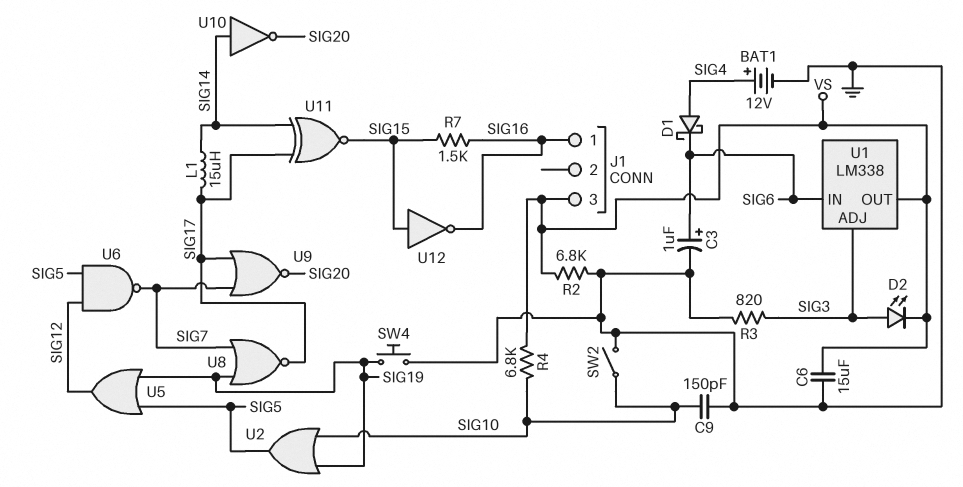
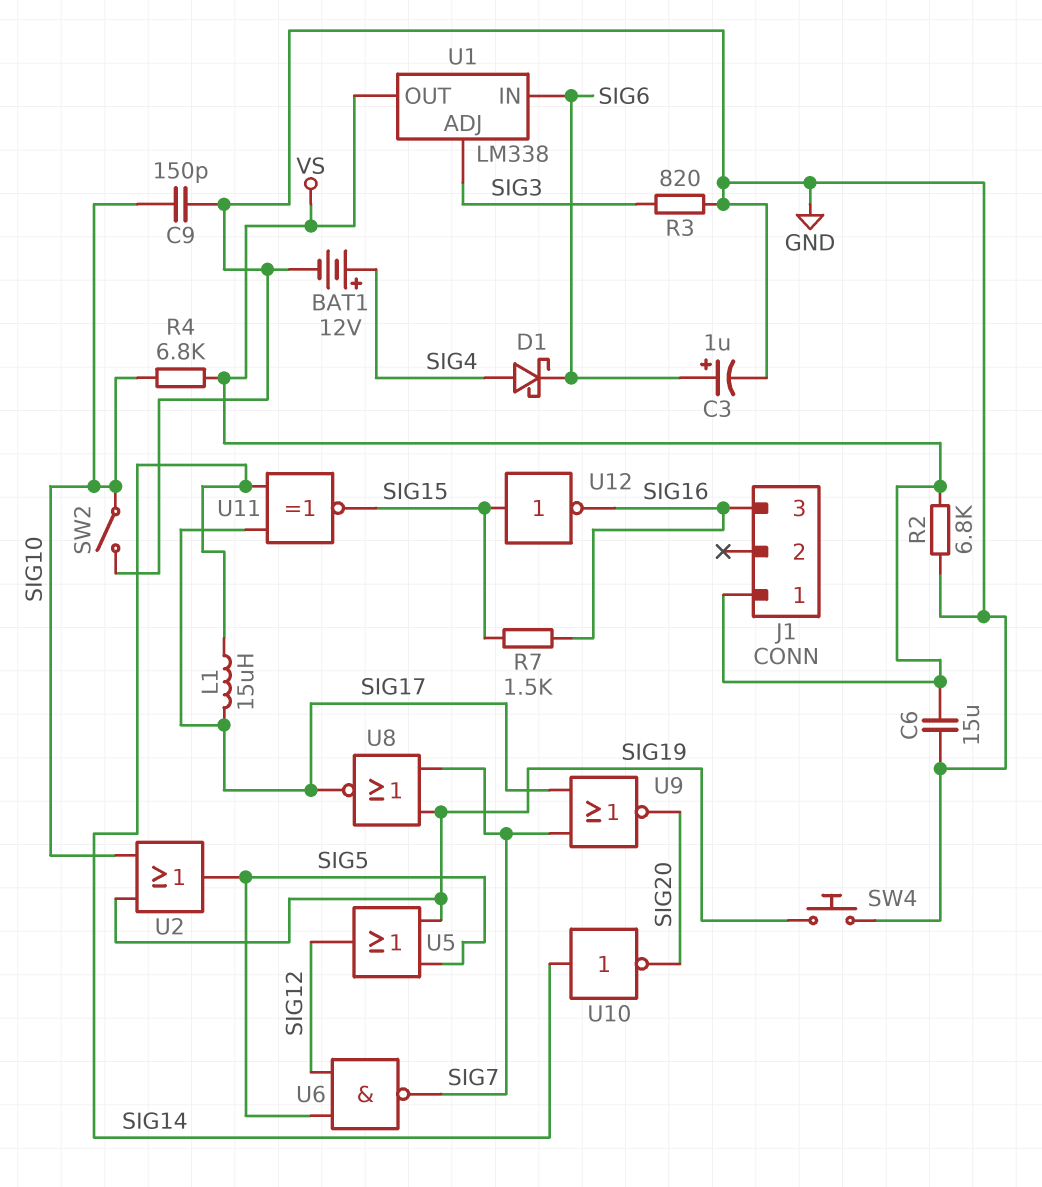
D2: LED (A SIG3, K VS) -> none
J1 pin 1: SIG16 -> VS
J1 pin 3: VS -> SIG16

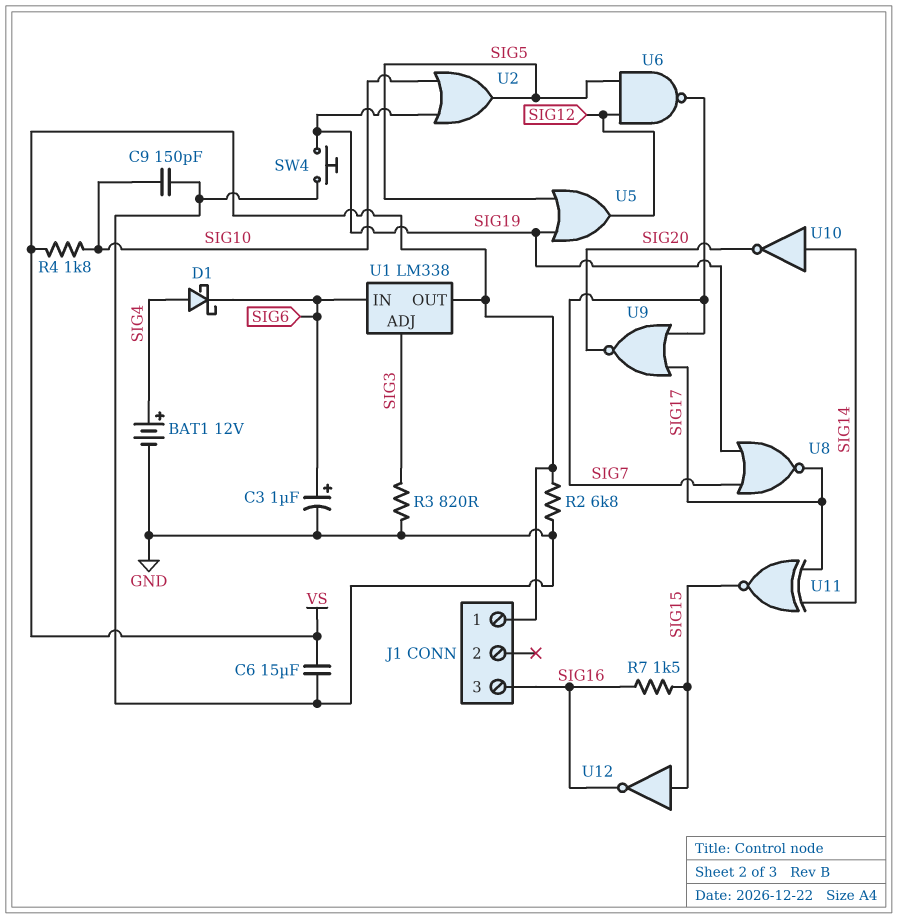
L1: 15uH (SIG14, SIG17) -> none
R4: 6.8k (SIG10, VS) -> 1.8k (SIG10, VS)
SW2: switch (GND, SIG10) -> none

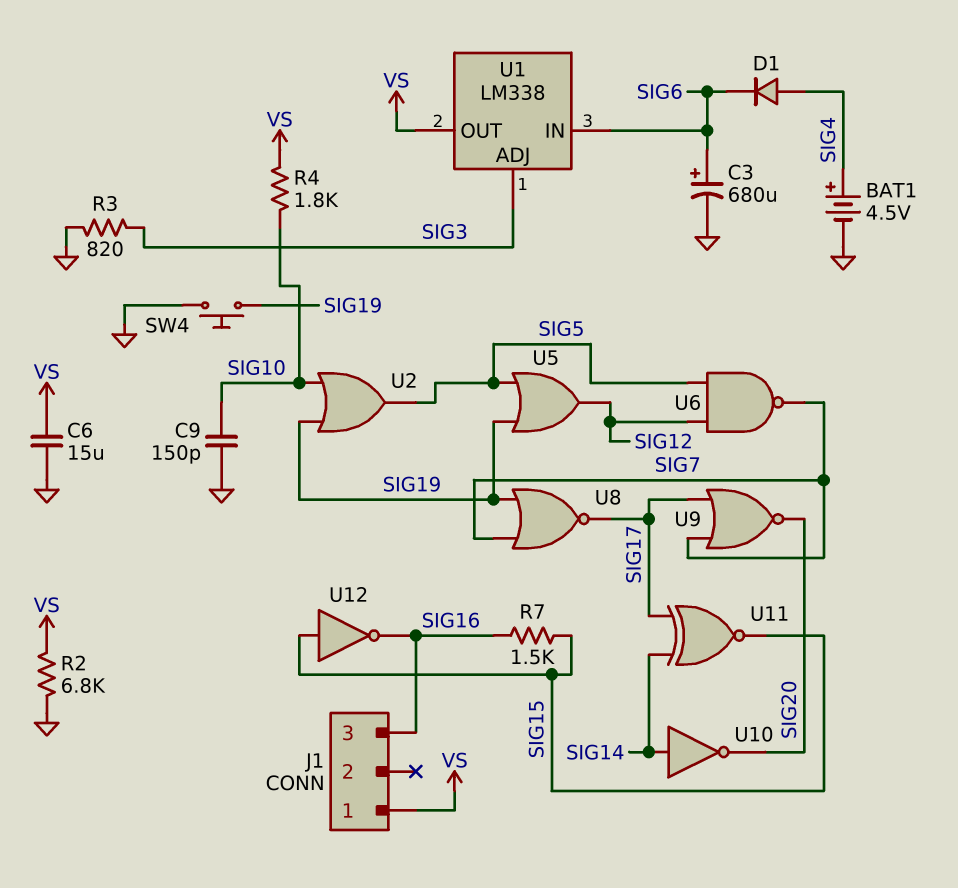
BAT1: 12V (plus SIG4, minus GND) -> 4.5V (plus SIG4, minus GND)
C3: 1uF (plus SIG6, minus GND) -> 680uF (plus SIG6, minus GND)
D1: schottky (A SIG4, K SIG6) -> diode (A SIG4, K SIG6)

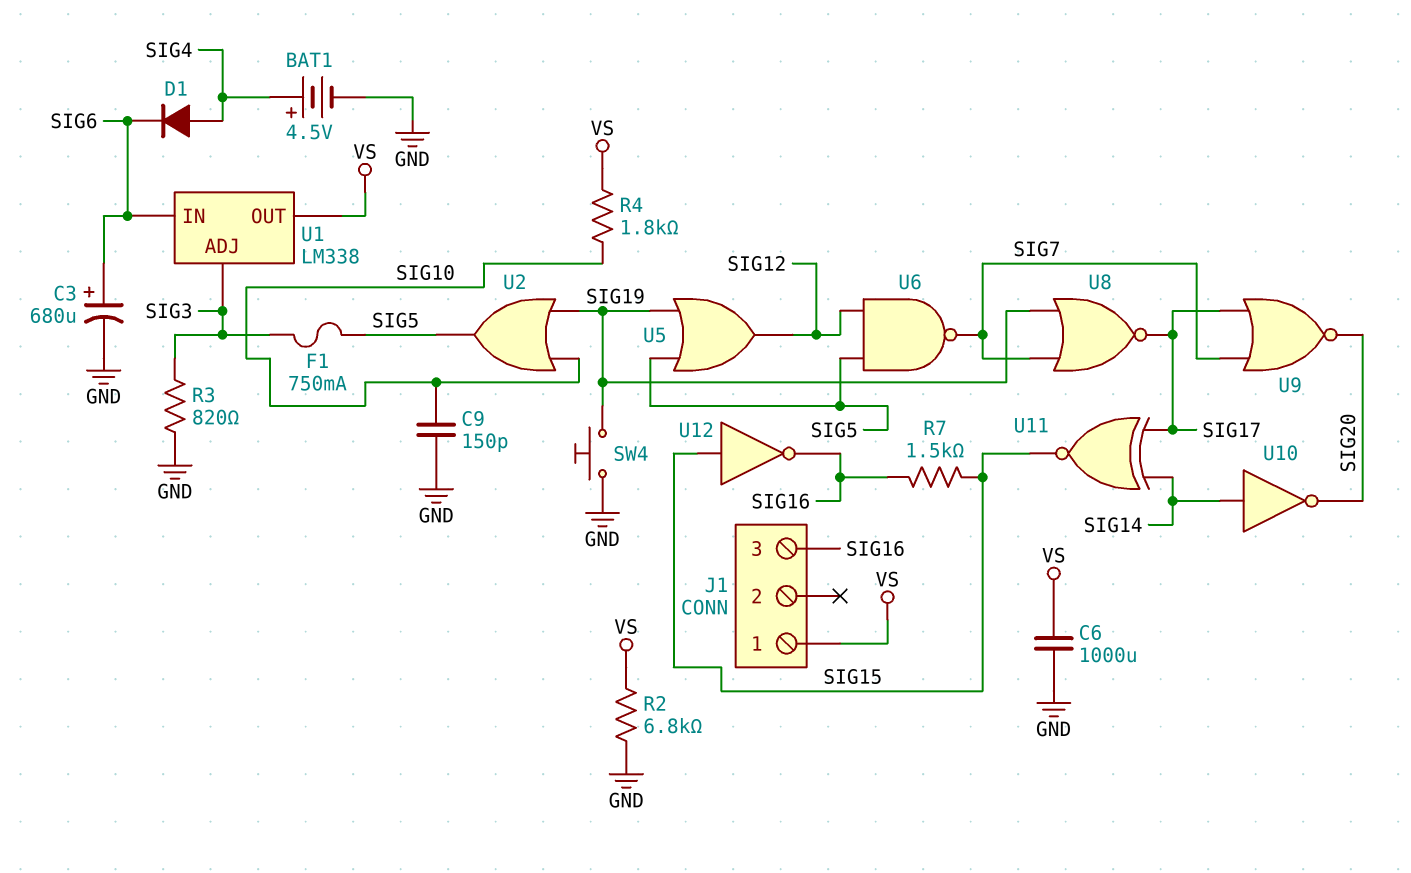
C6: 15uF (GND, VS) -> 1000uF (GND, VS)
F1: none -> 750mA (SIG3, SIG5)

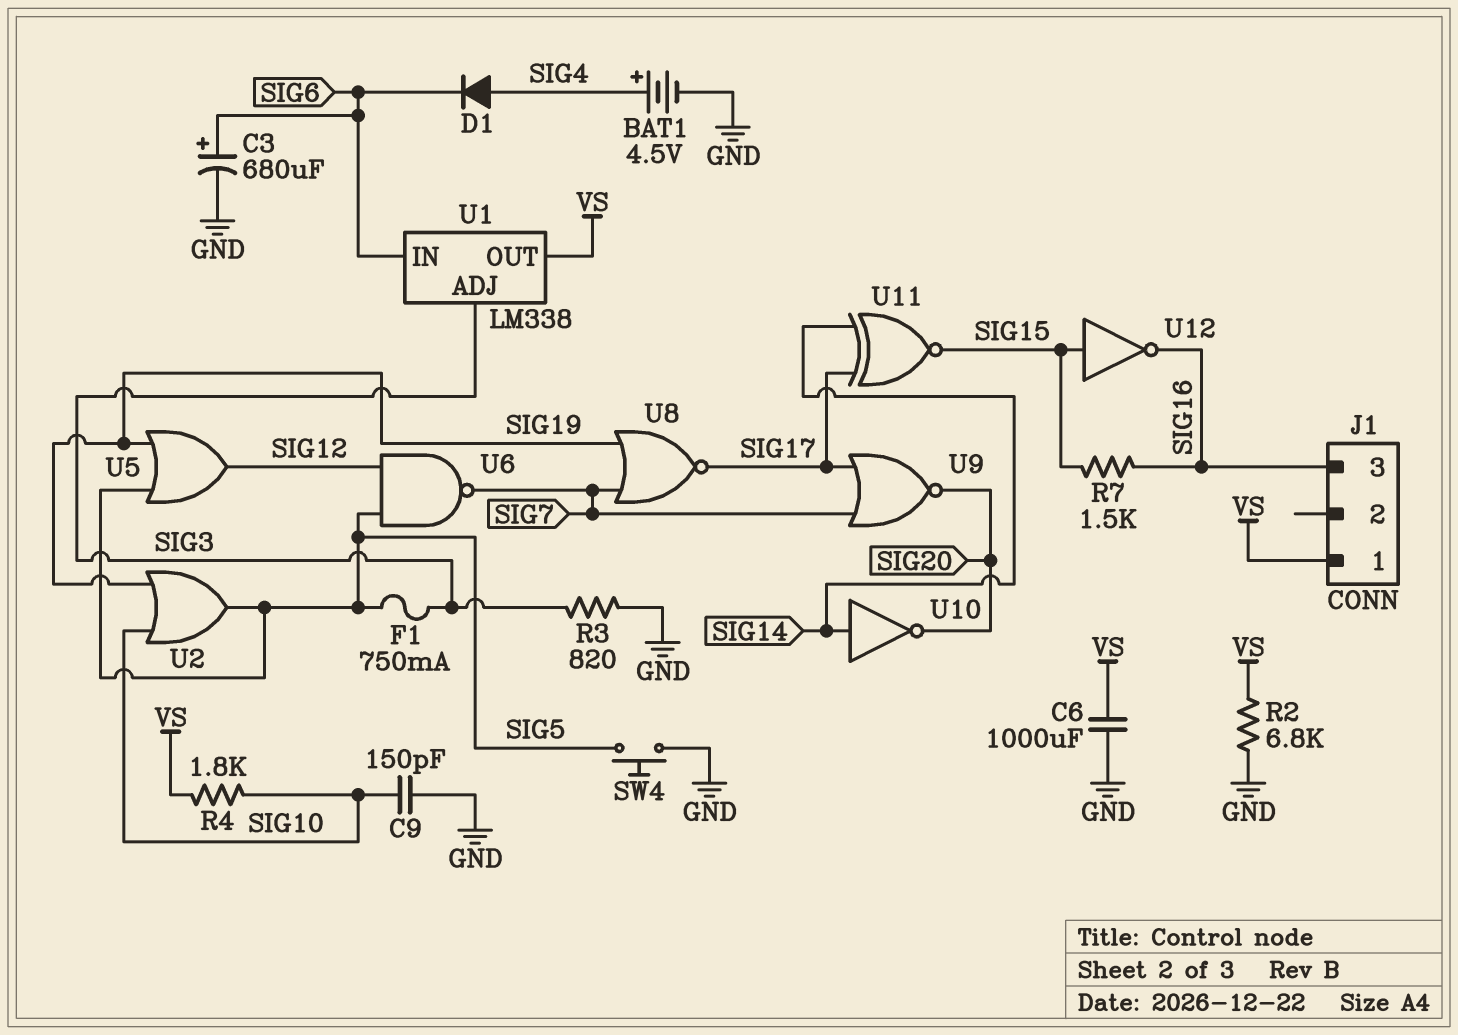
SW4: button (GND, SIG19) -> button (GND, SIG5)

